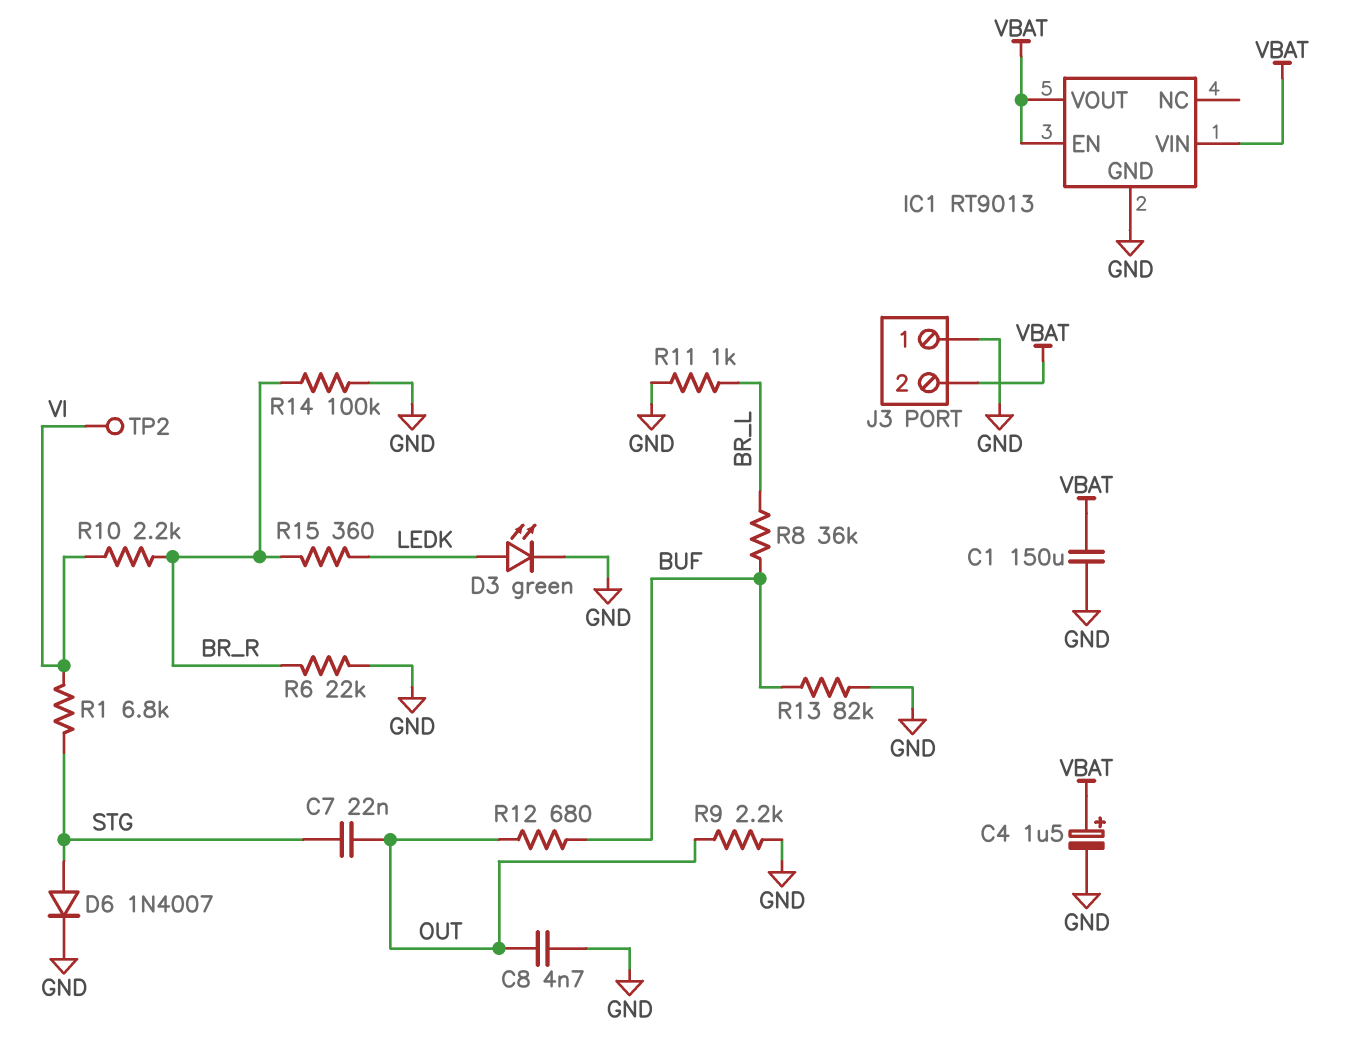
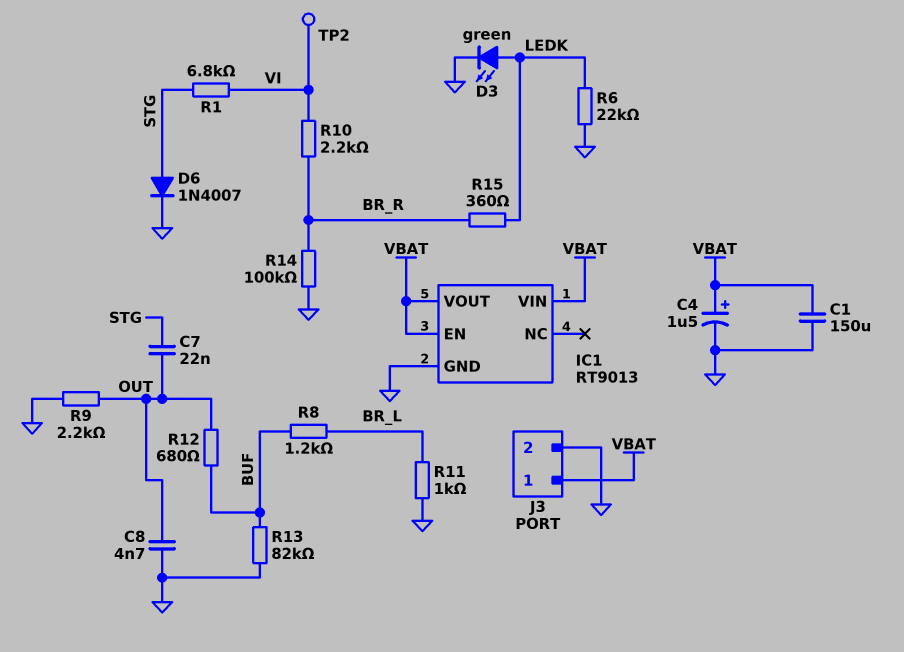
J3 pin 1: GND -> VBAT
J3 pin 2: VBAT -> GND
R6: 22k (BR_R, GND) -> 22k (GND, LEDK)
R8: 36k (BR_L, BUF) -> 1.2k (BR_L, BUF)

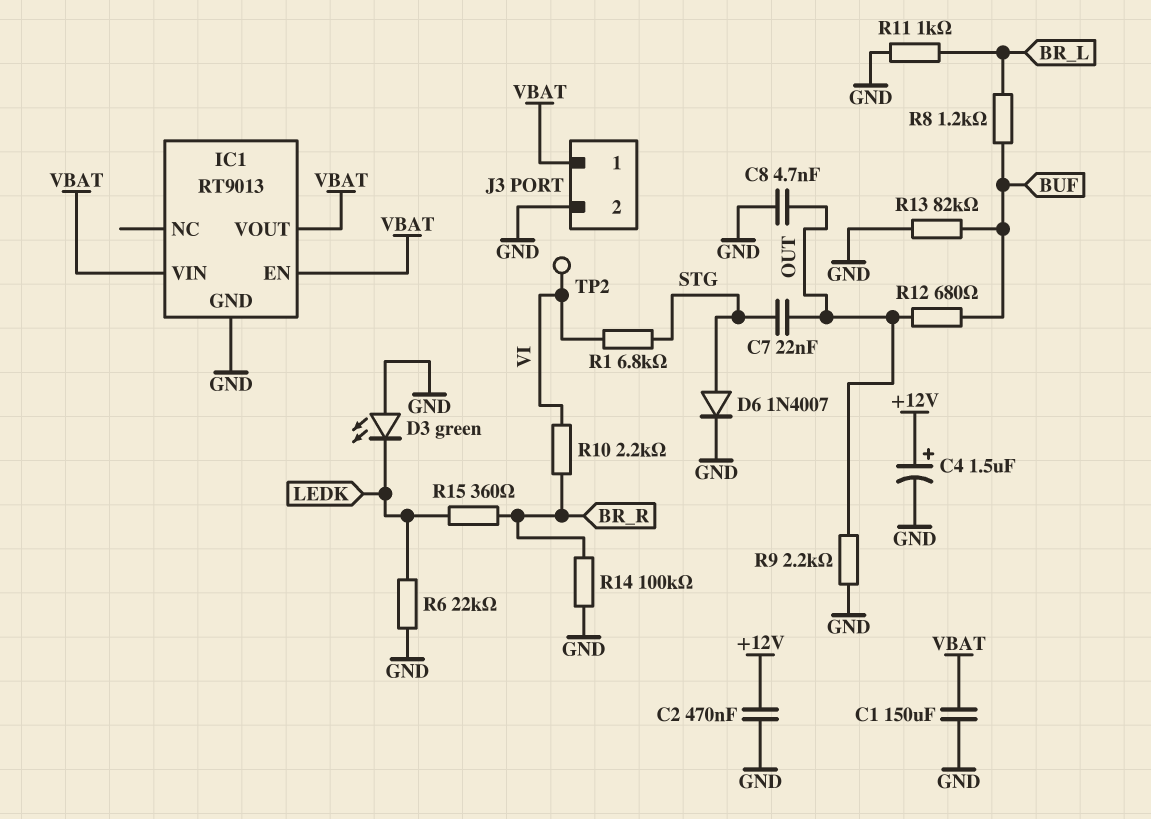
C2: none -> 470nF (+12V, GND)
C4: 1.5uF (plus VBAT, minus GND) -> 1.5uF (plus +12V, minus GND)
D3: LED green (A LEDK, K GND) -> LED green (A GND, K LEDK)

